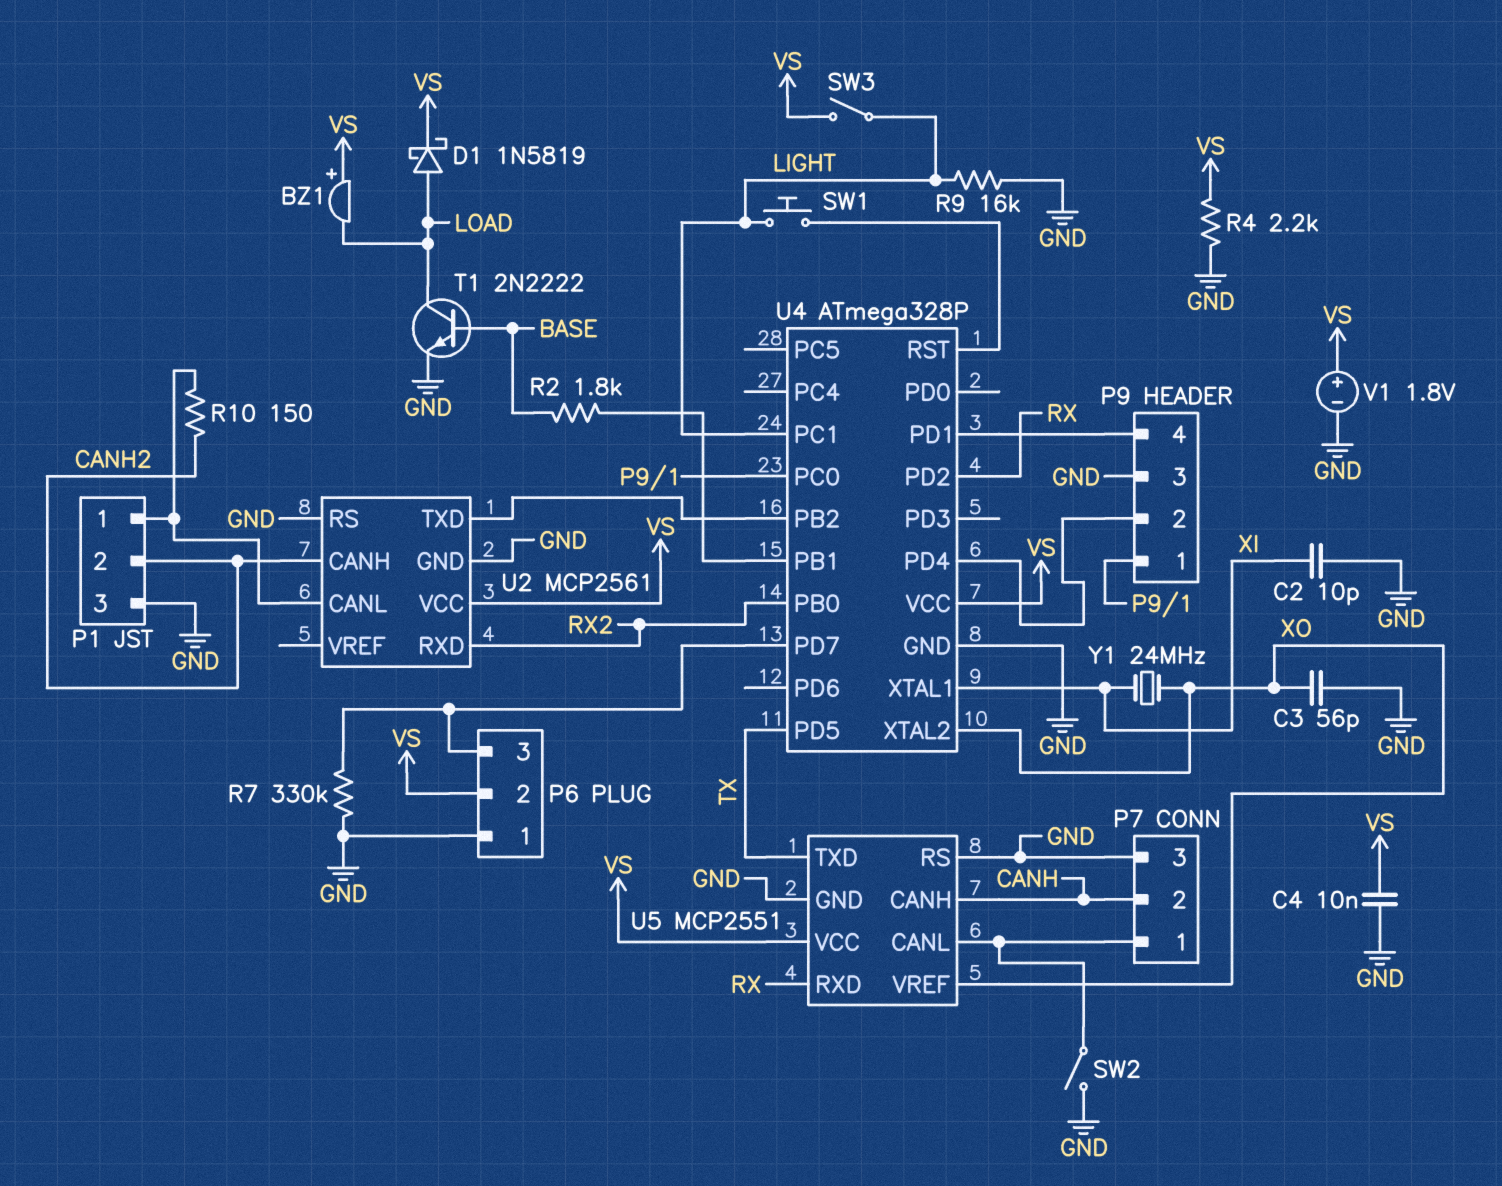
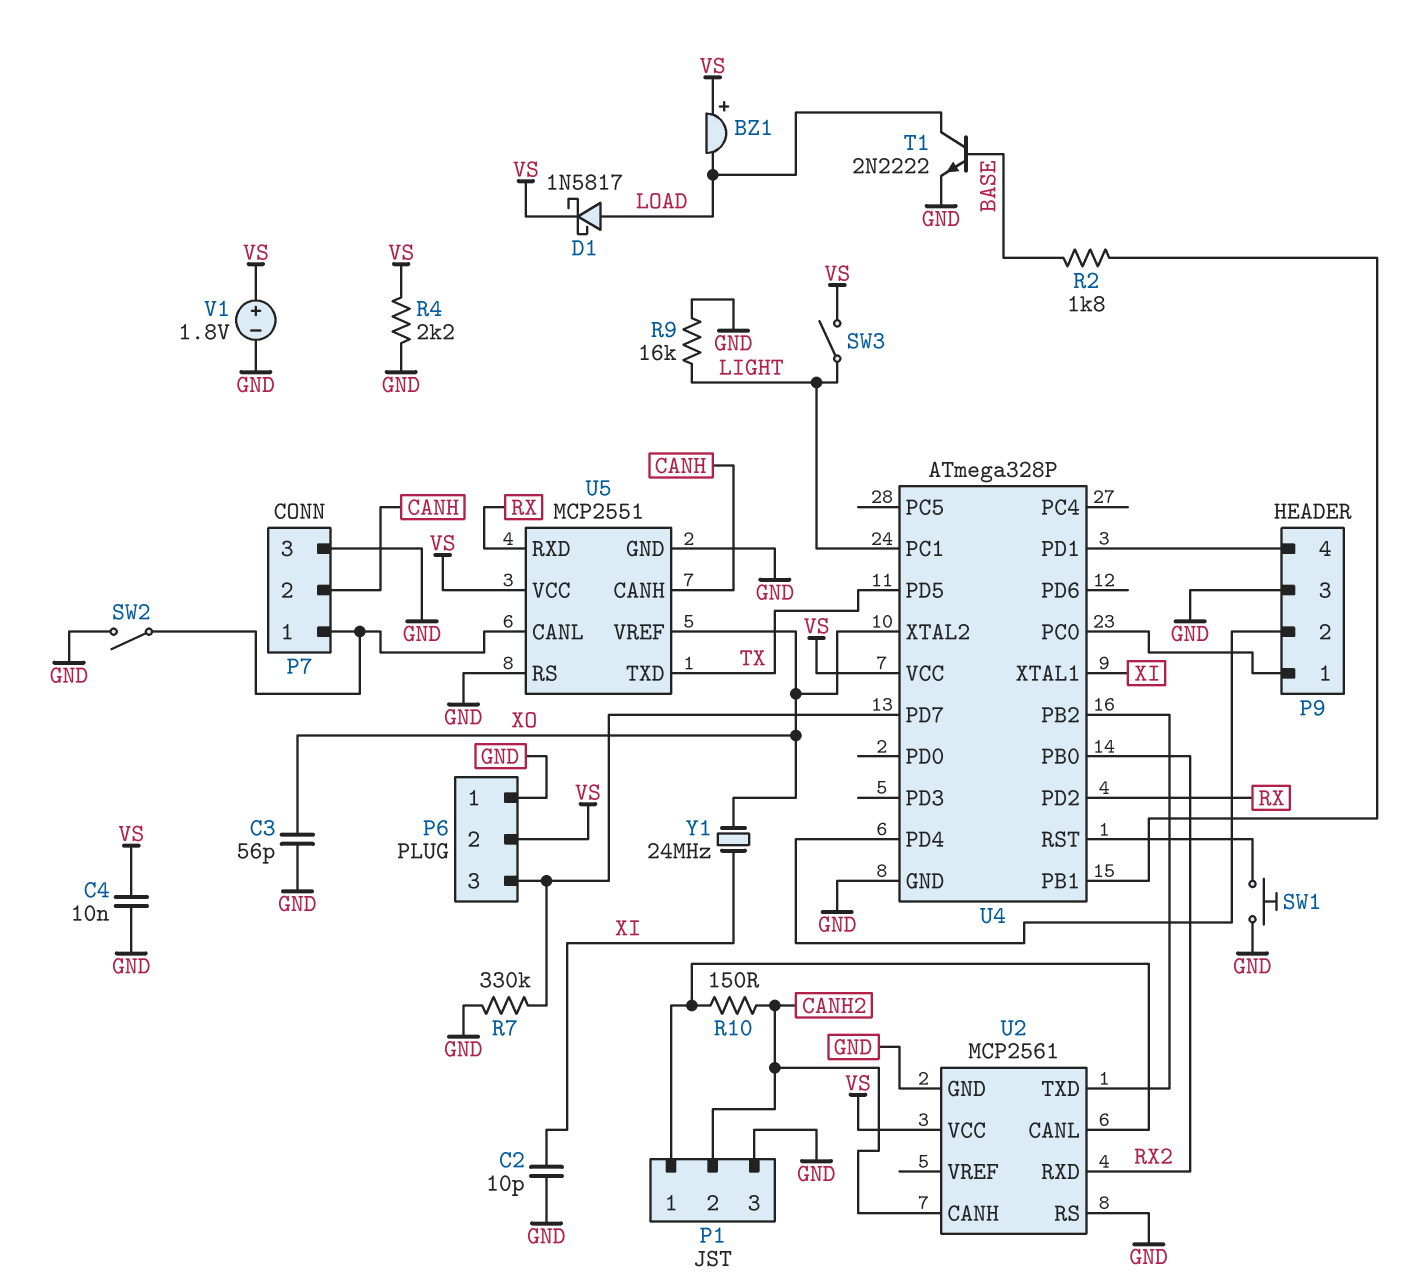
D1: schottky 1N5819 (A LOAD, K VS) -> schottky 1N5817 (A LOAD, K VS)
SW1: button (LIGHT, U4/RST) -> button (GND, U4/RST)

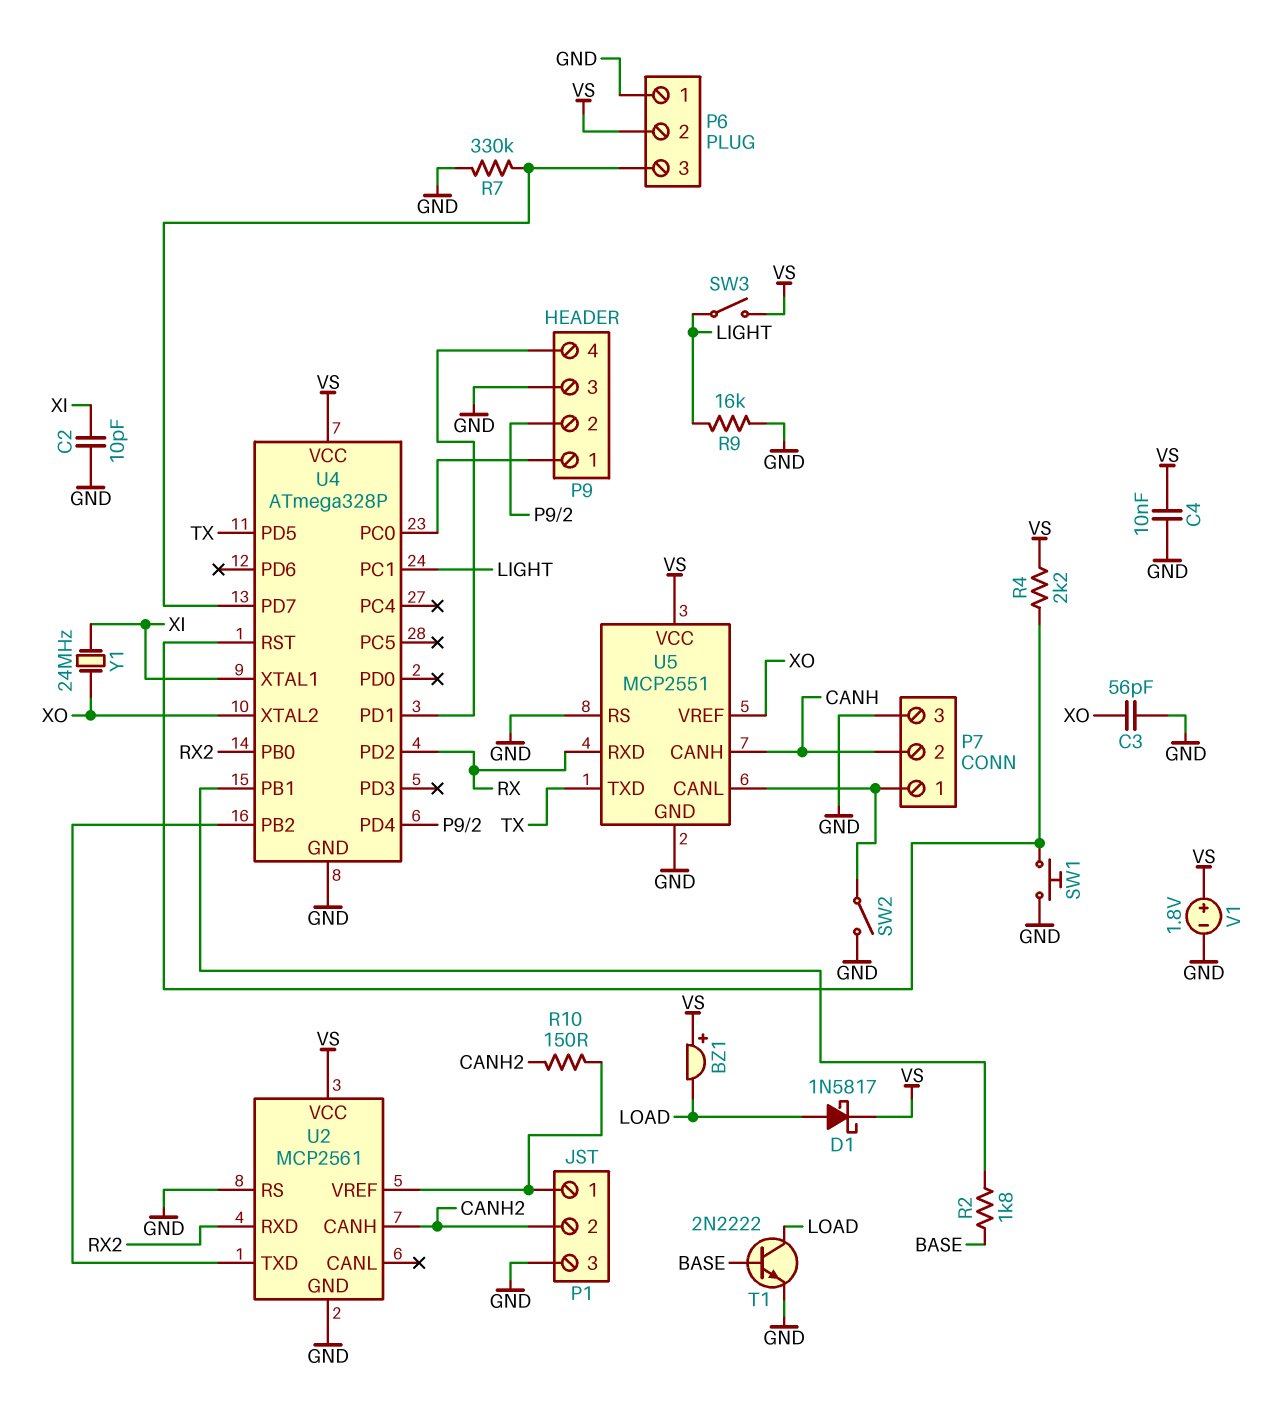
R4: 2.2k (GND, VS) -> 2.2k (U4/RST, VS)
U2 pin CANL: P1/1 -> none
U2 pin VREF: none -> P1/1

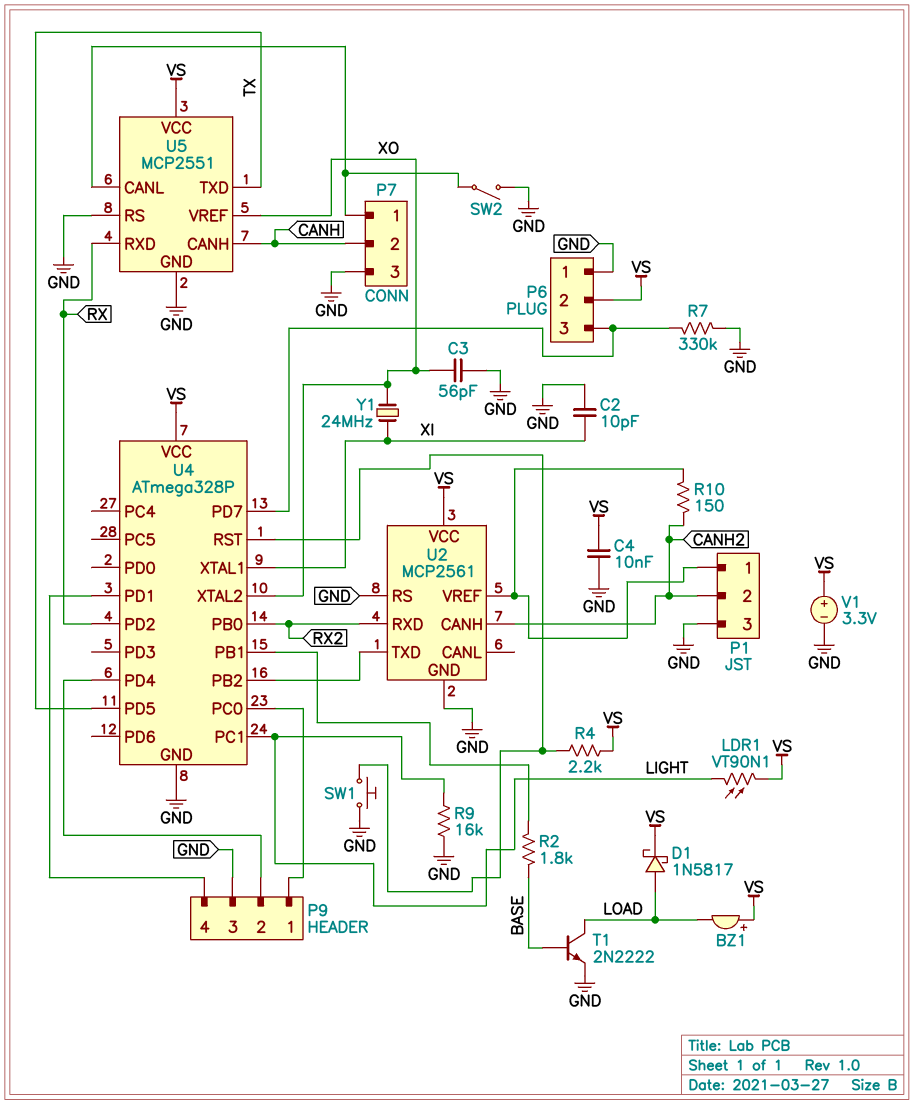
LDR1: none -> VT90N1 (LIGHT, VS)
SW3: switch (LIGHT, VS) -> none
V1: 1.8V (plus VS, minus GND) -> 3.3V (plus VS, minus GND)

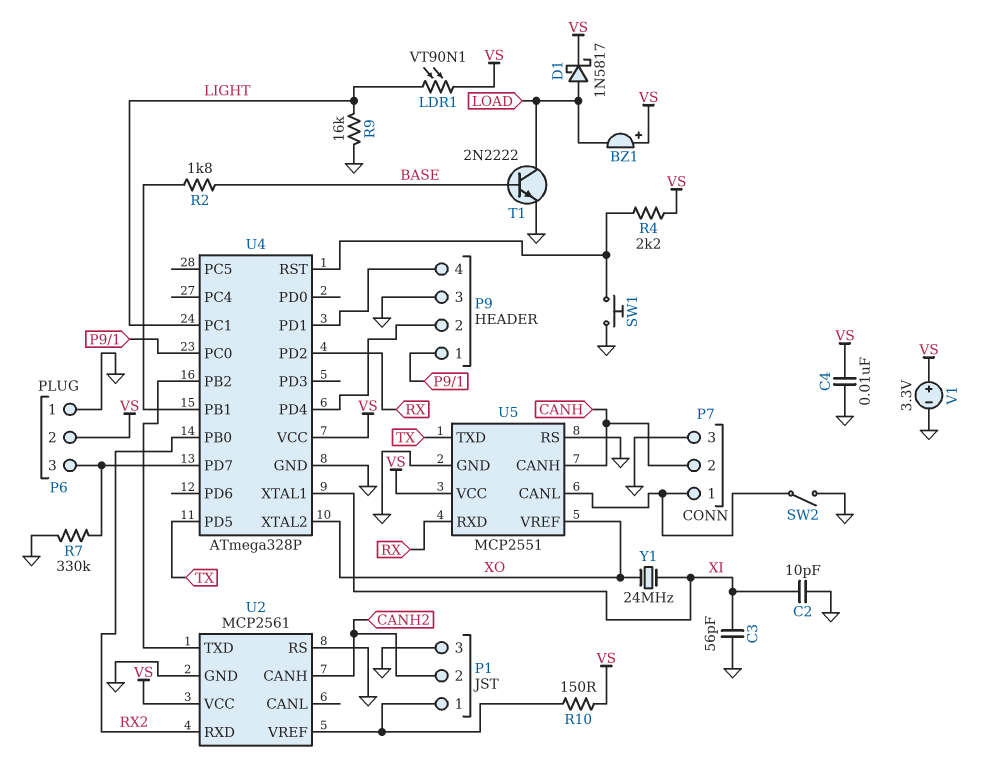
C3: 56pF (GND, XO) -> 56pF (GND, XI)
R10: 150 (CANH2, P1/1) -> 150 (P1/1, VS)

